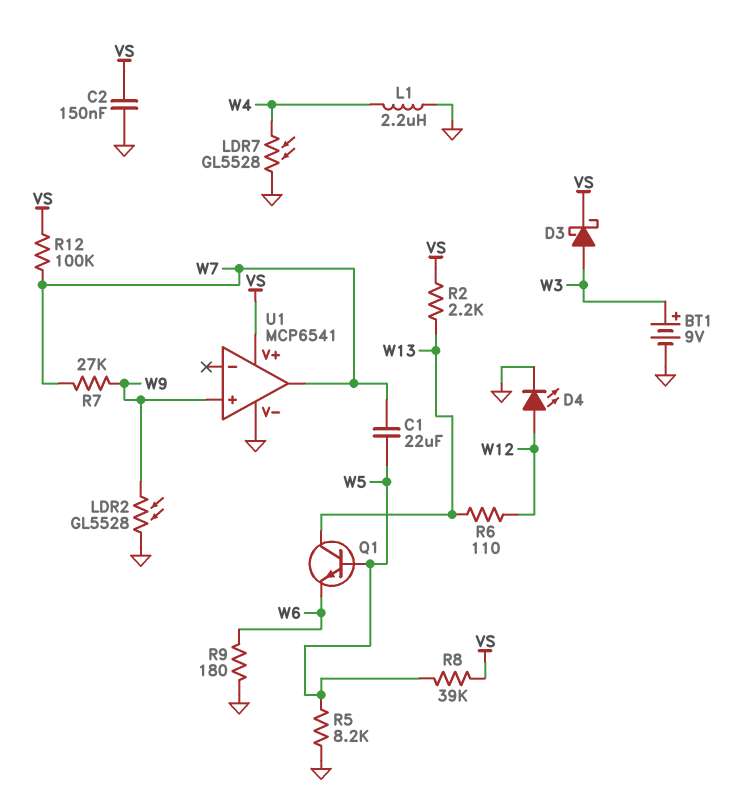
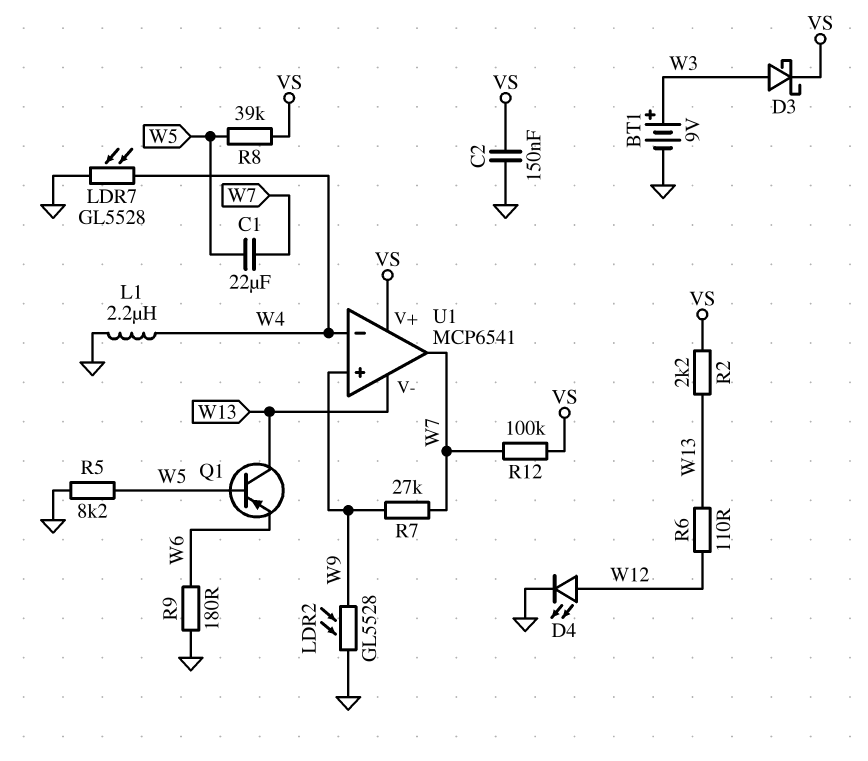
Q1: NPN (B W5, C W13, E W6) -> PNP (B W5, C W13, E W6)
U1 pin V-: GND -> W13
U1 pin in-: none -> W4

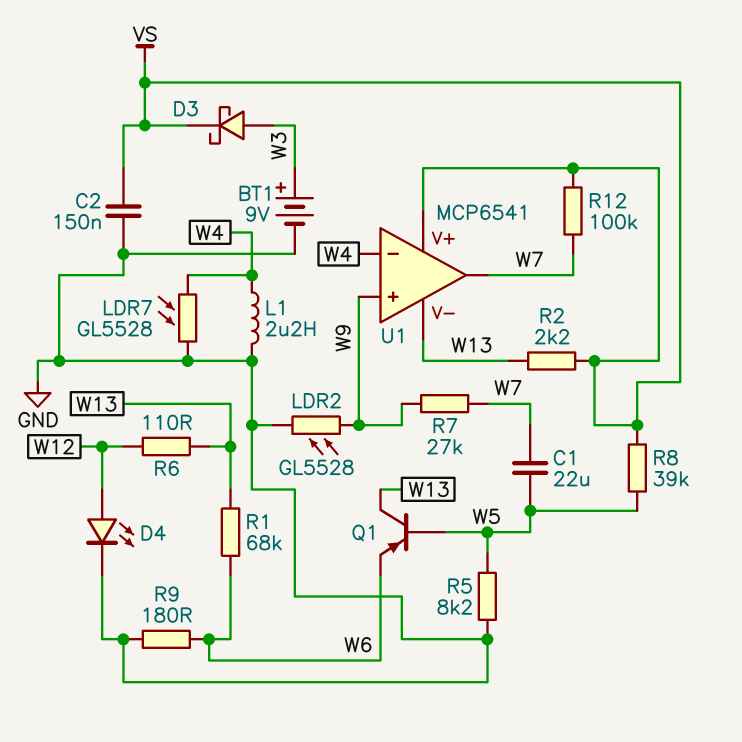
R1: none -> 68k (W6, W13)

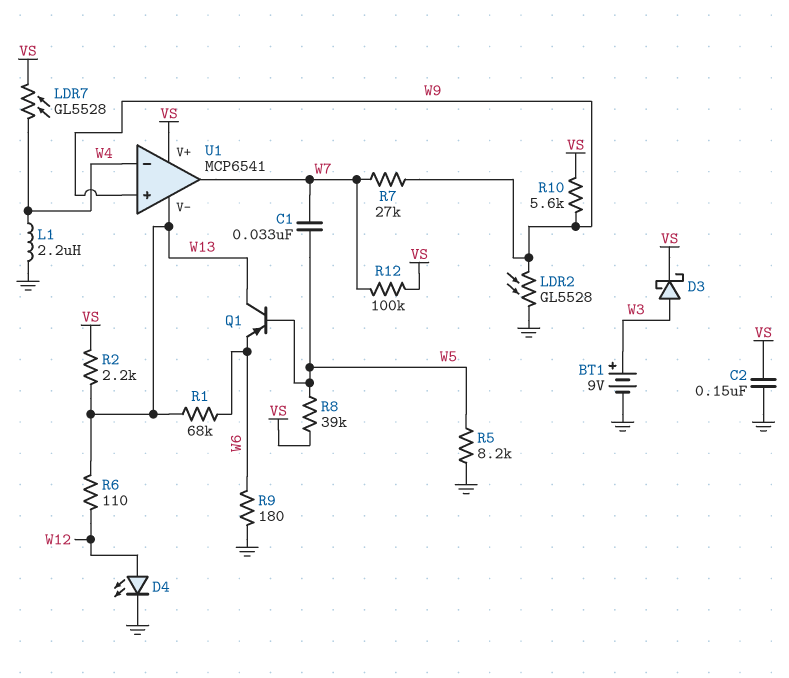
C1: 22uF (W5, W7) -> 33nF (W5, W7)
LDR7: GL5528 (GND, W4) -> GL5528 (VS, W4)
R10: none -> 5.6k (VS, W9)

